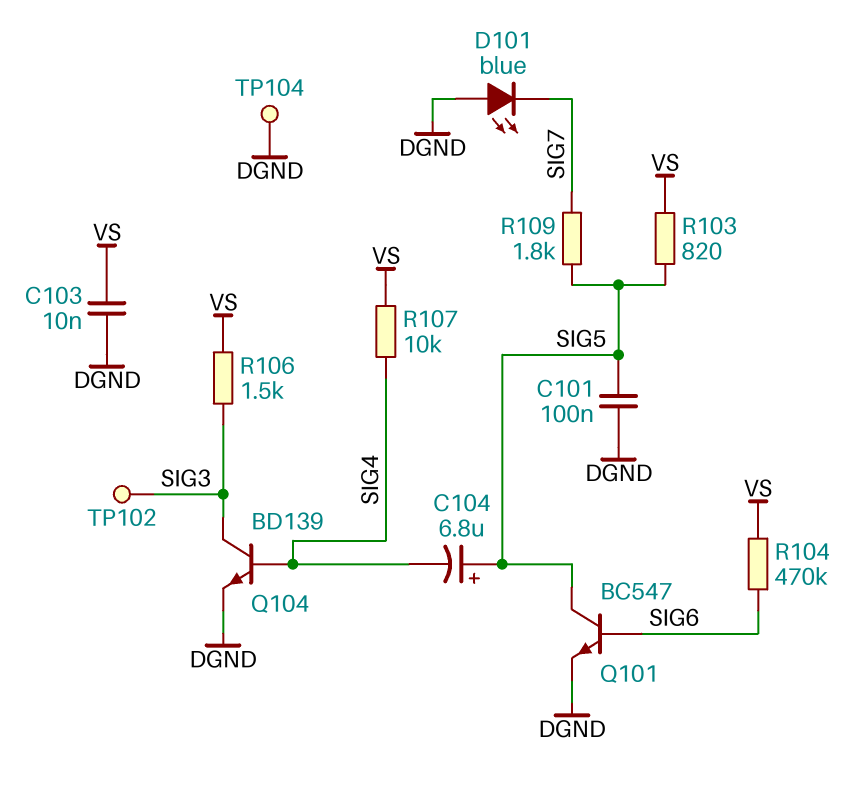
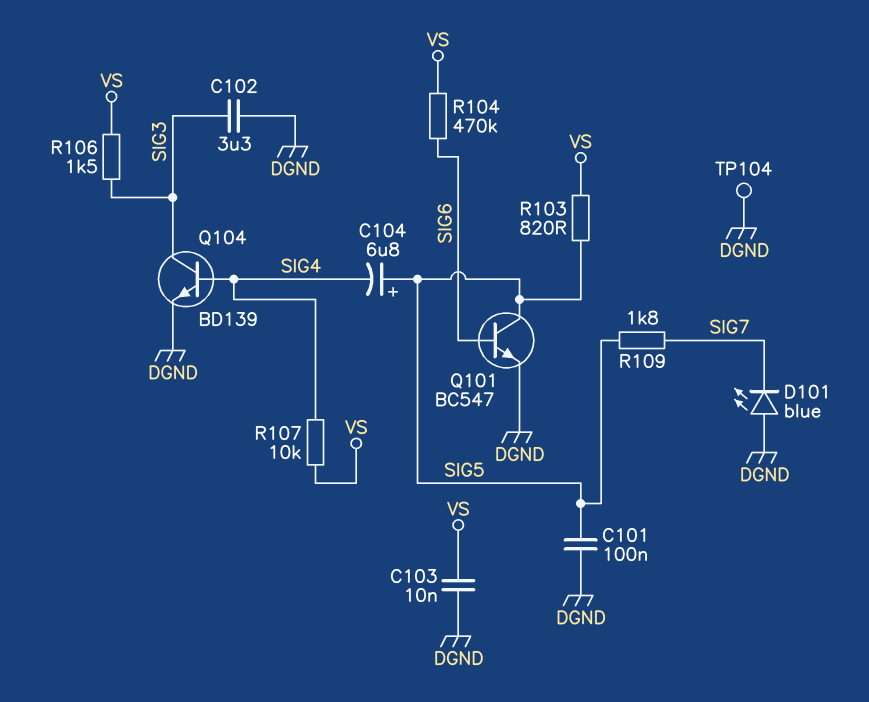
C102: none -> 3.3uF (DGND, SIG3)
TP102: test point (SIG3) -> none

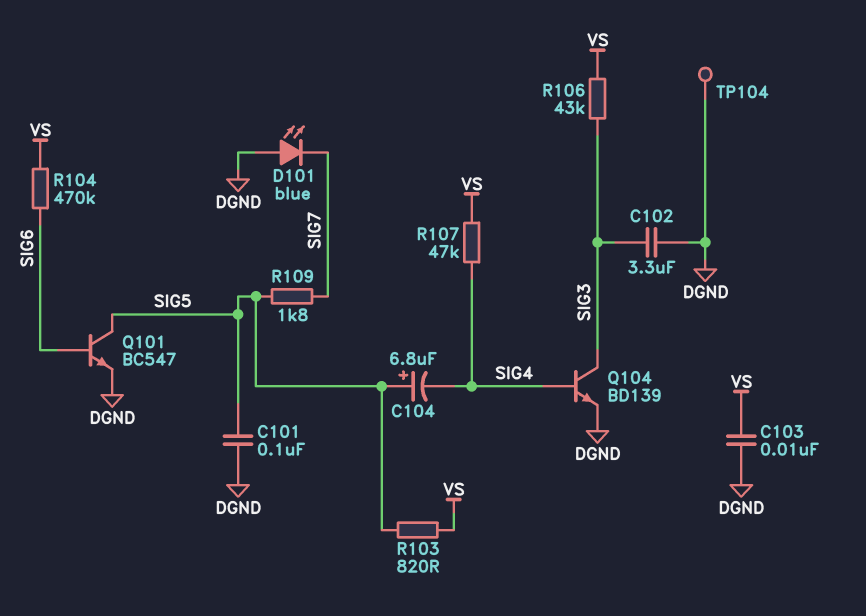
R106: 1.5k (SIG3, VS) -> 43k (SIG3, VS)
R107: 10k (SIG4, VS) -> 47k (SIG4, VS)

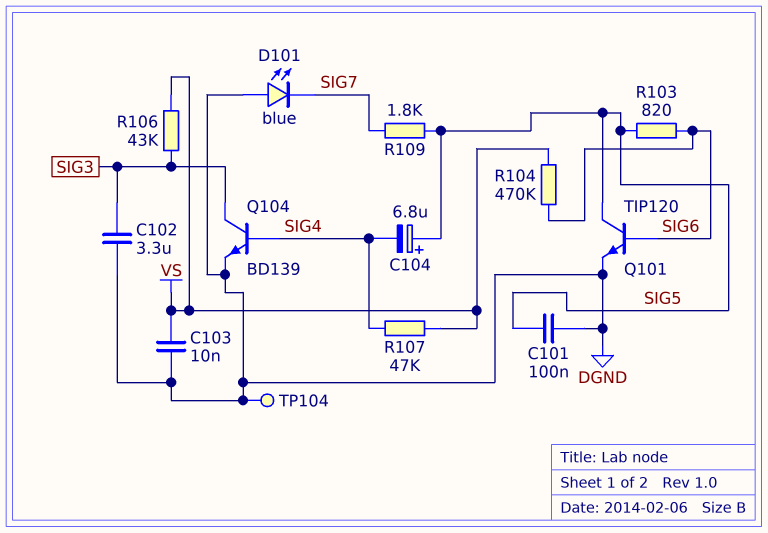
Q101: NPN BC547 (B SIG6, C SIG5, E DGND) -> NPN TIP120 (B SIG6, C SIG5, E DGND)
R103: 820 (SIG5, VS) -> 820 (SIG5, SIG6)

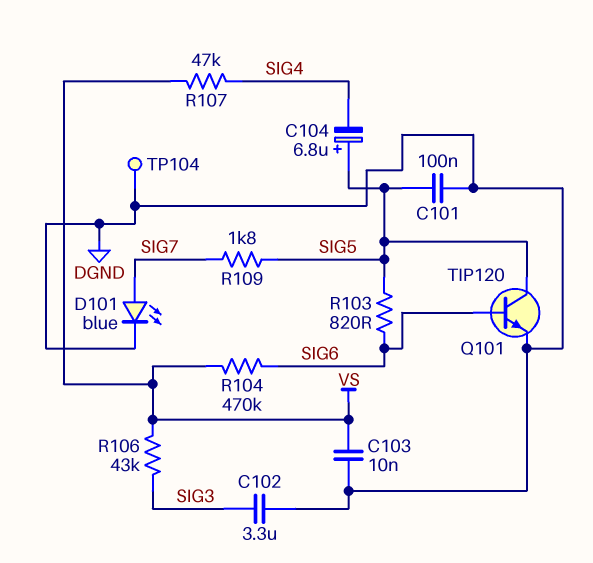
D101: LED blue (A DGND, K SIG7) -> LED blue (A SIG7, K DGND)
Q104: NPN BD139 (B SIG4, C SIG3, E DGND) -> none

